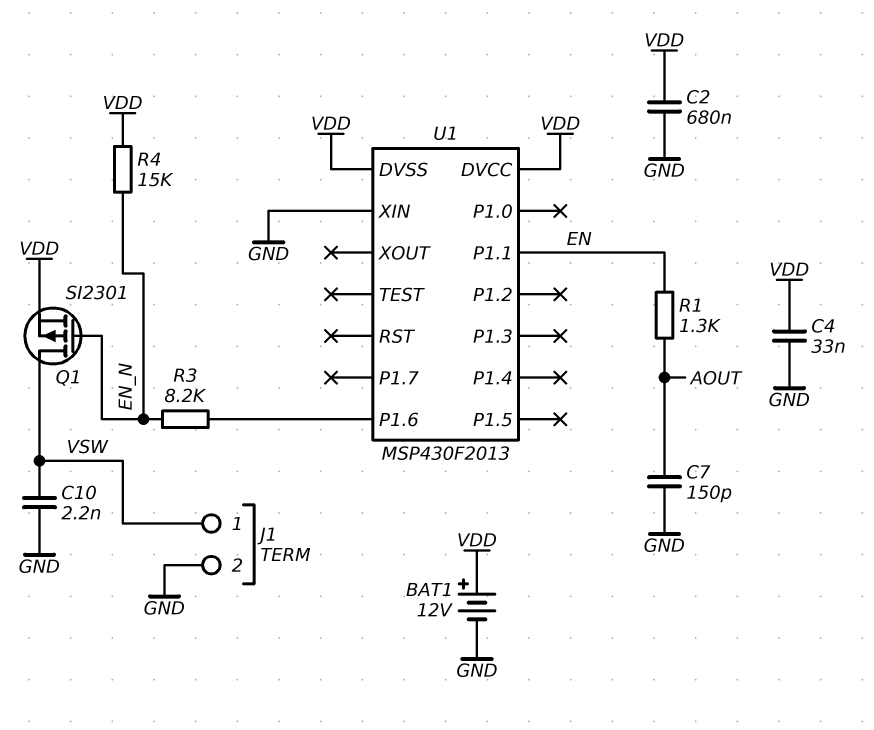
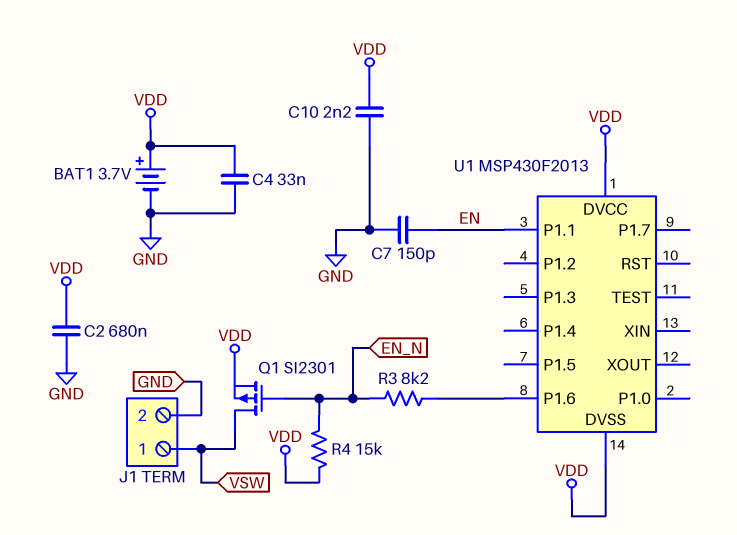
BAT1: 12V (plus VDD, minus GND) -> 3.7V (plus VDD, minus GND)
C7: 150pF (AOUT, GND) -> 150pF (EN, GND)
C10: 2.2nF (GND, VSW) -> 2.2nF (GND, VDD)
R1: 1.3k (AOUT, EN) -> none
U1 pin XIN: GND -> none

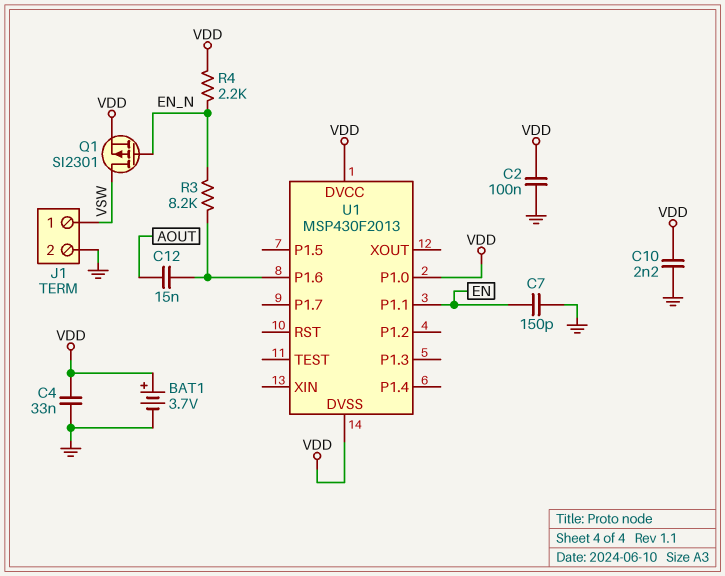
C2: 680nF (GND, VDD) -> 100nF (GND, VDD)
C12: none -> 15nF (AOUT, U1/P1.6)
R4: 15k (EN_N, VDD) -> 2.2k (EN_N, VDD)
U1 pin P1.0: none -> VDD

